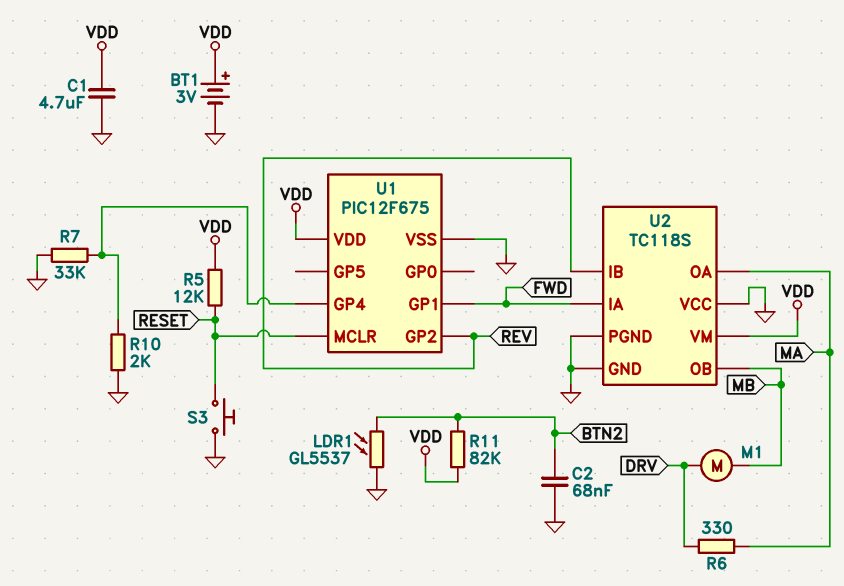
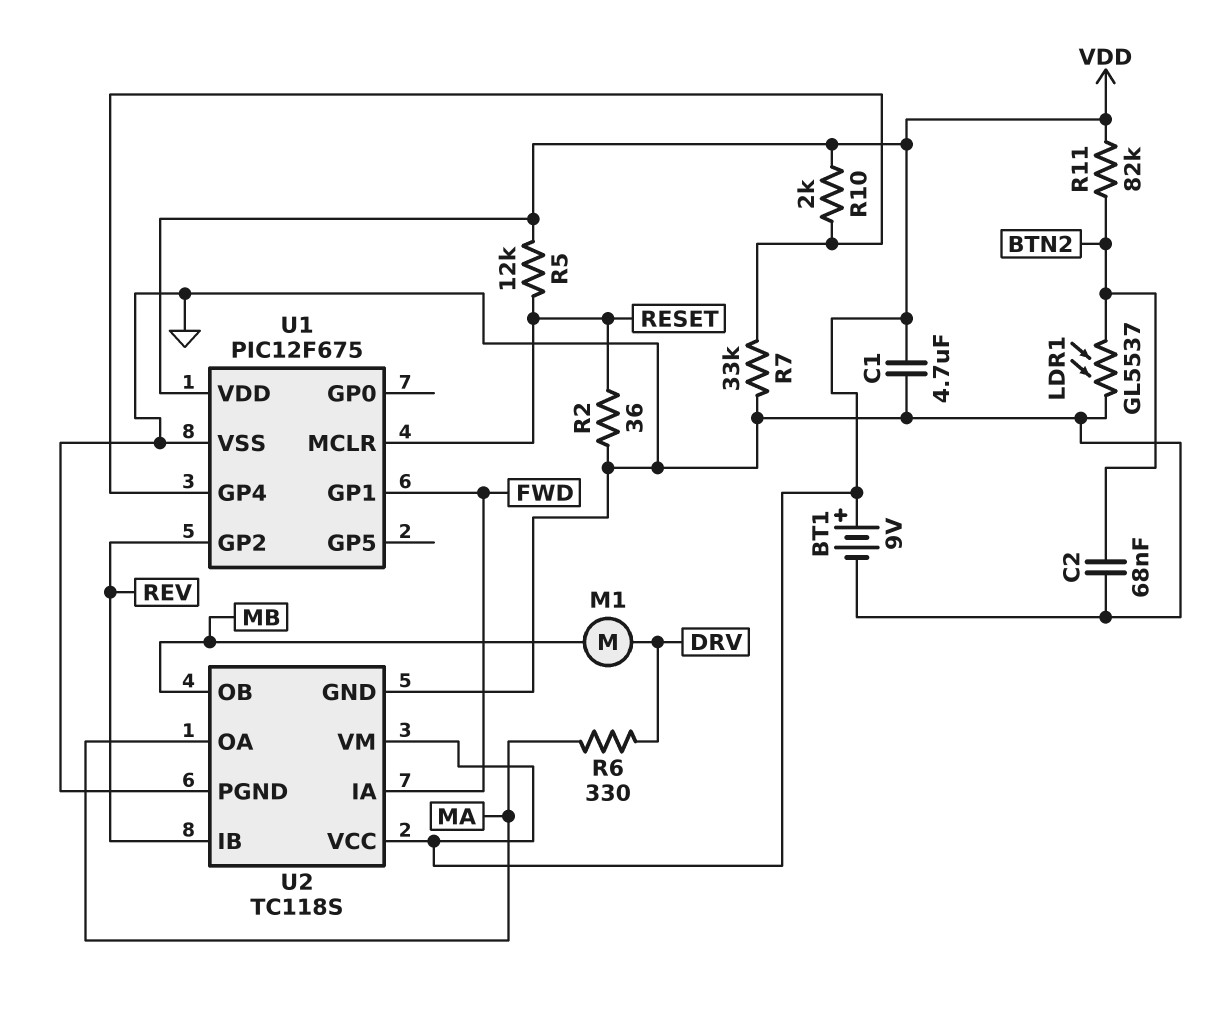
BT1: 3V (plus VDD, minus GND) -> 9V (plus VDD, minus GND)
R2: none -> 36 (GND, RESET)
R10: 2k (GND, U1/GP4) -> 2k (U1/GP4, VDD)
S3: button (GND, RESET) -> none
U2 pin VCC: GND -> VDD

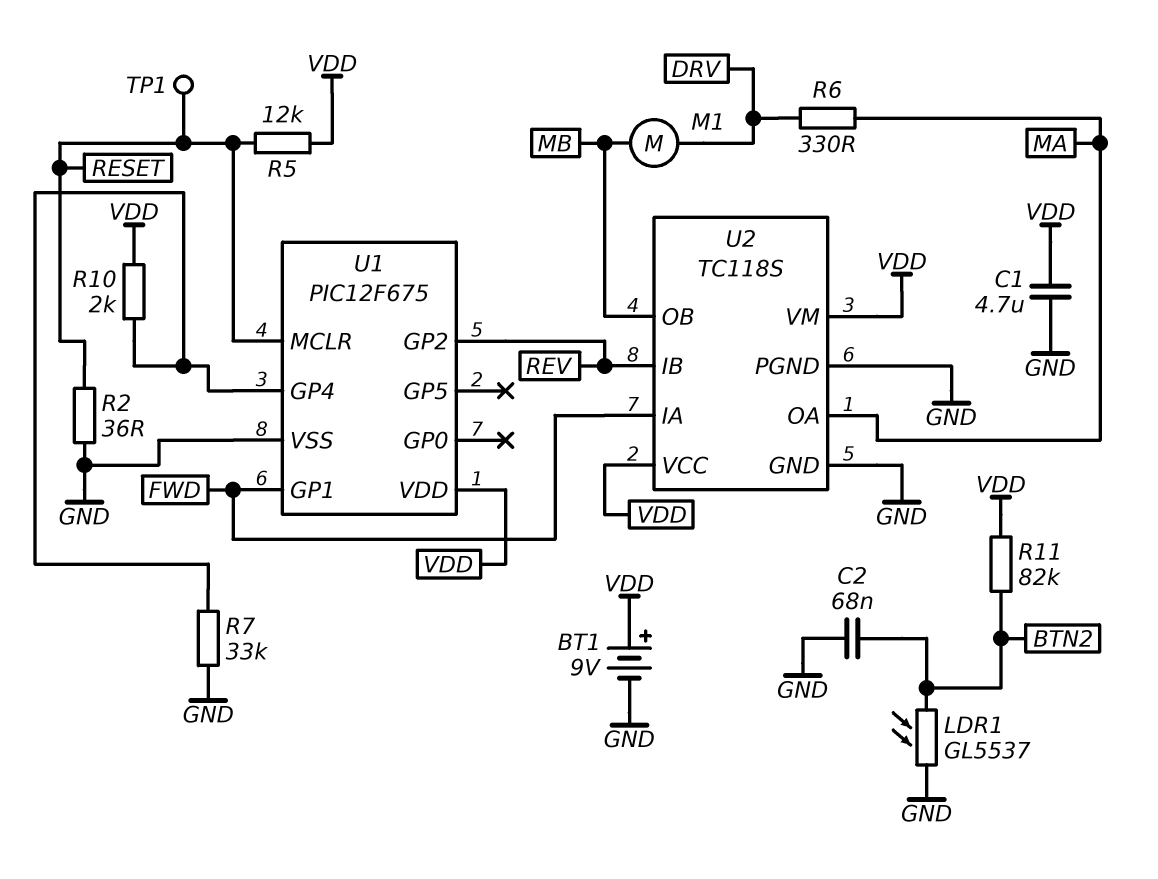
TP1: none -> test point (RESET)

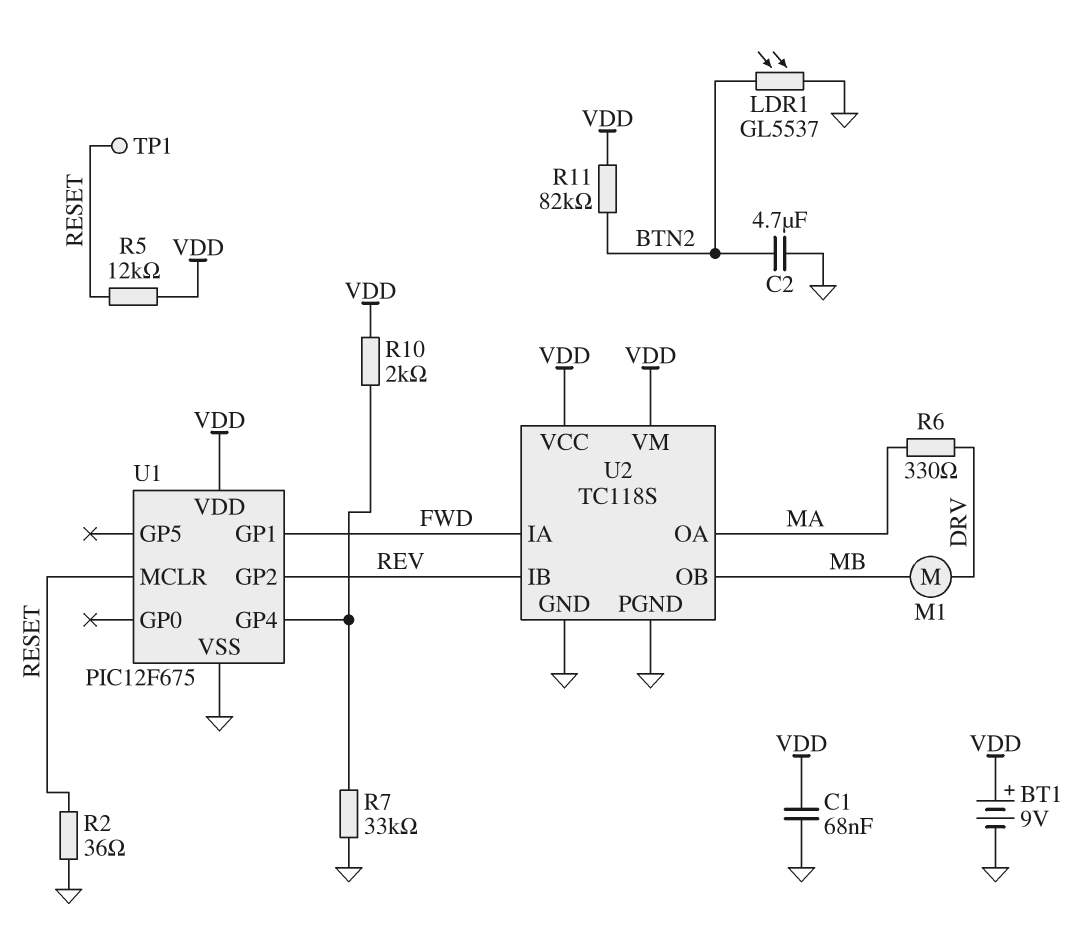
C1: 4.7uF (GND, VDD) -> 68nF (GND, VDD)
C2: 68nF (BTN2, GND) -> 4.7uF (BTN2, GND)

